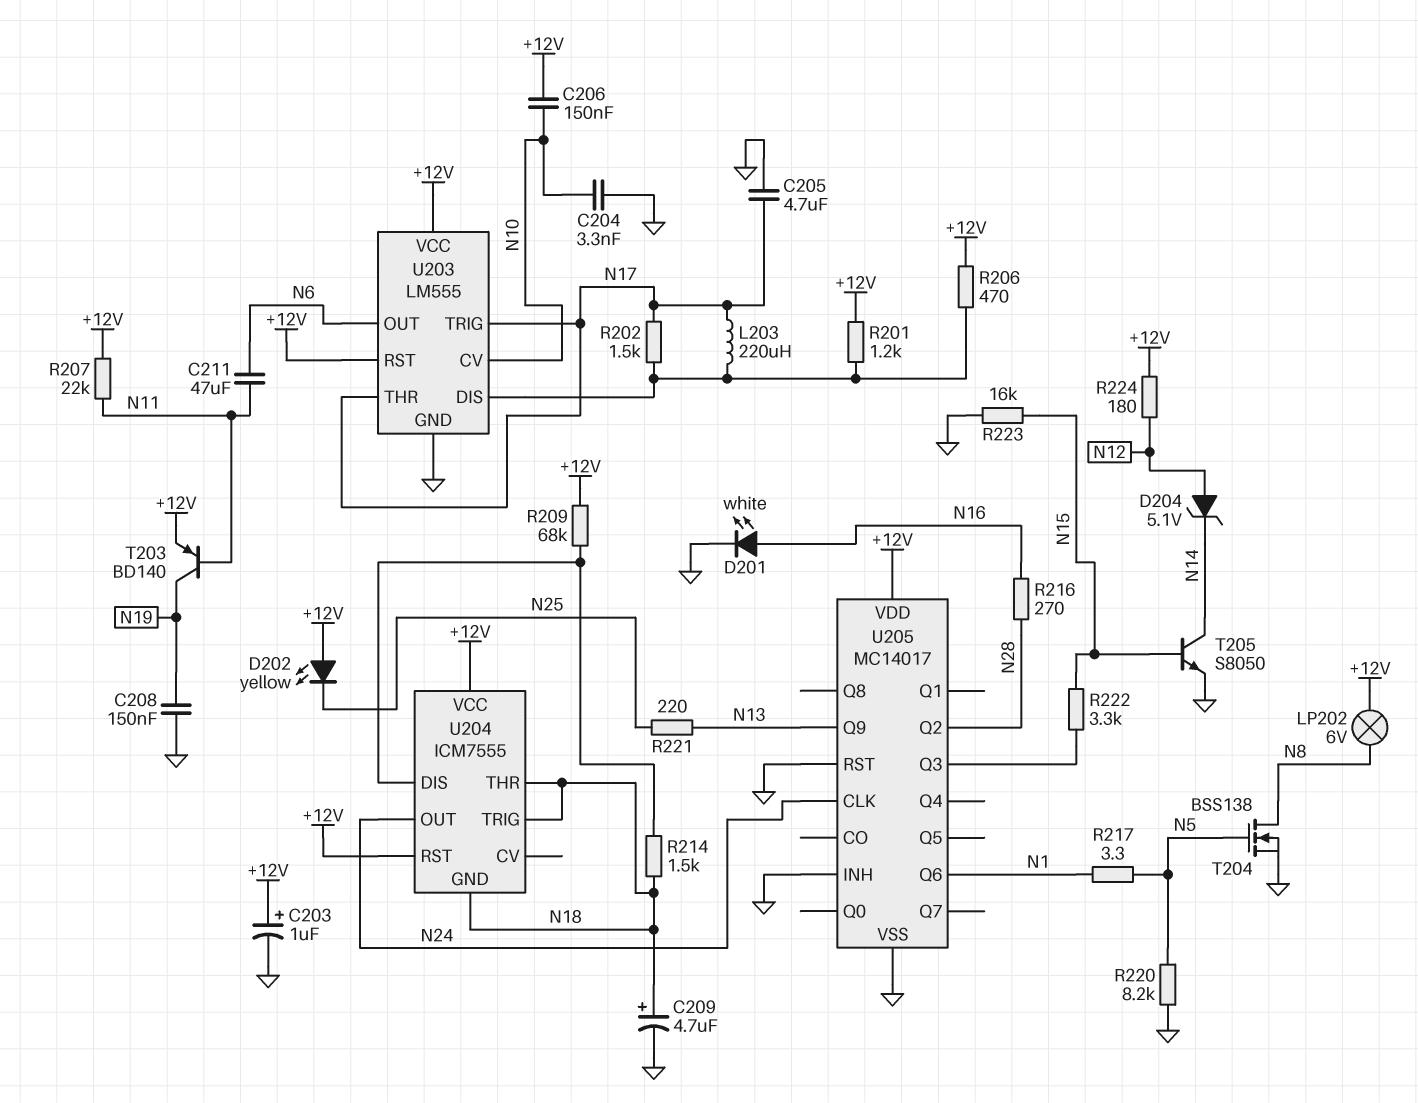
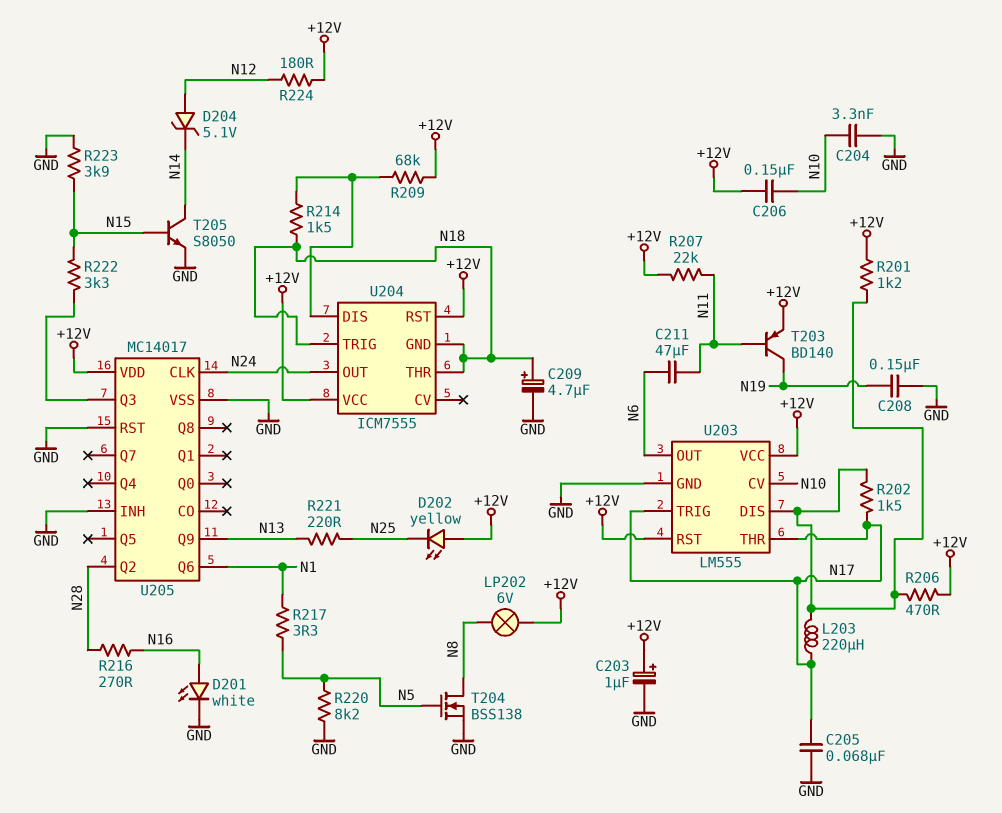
C205: 4.7uF (GND, N17) -> 68nF (GND, N17)
R223: 16k (GND, N15) -> 3.9k (GND, N15)

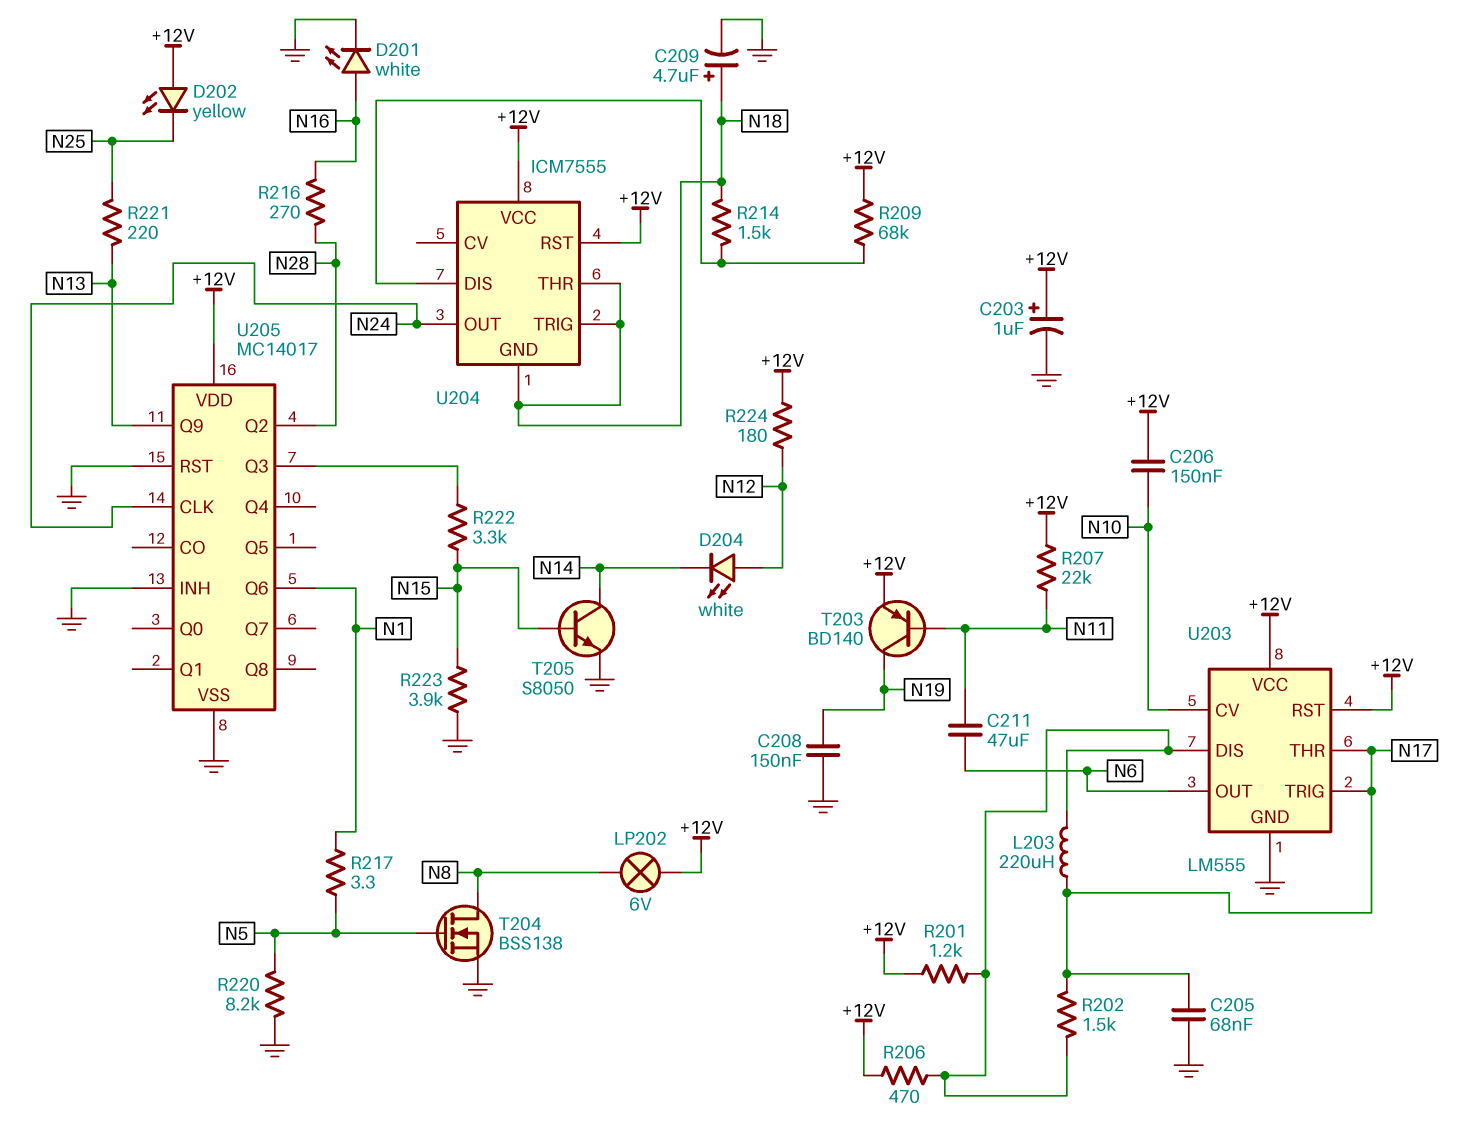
C204: 3.3nF (GND, N10) -> none
D204: zener 5.1V (A N12, K N14) -> LED white (A N12, K N14)

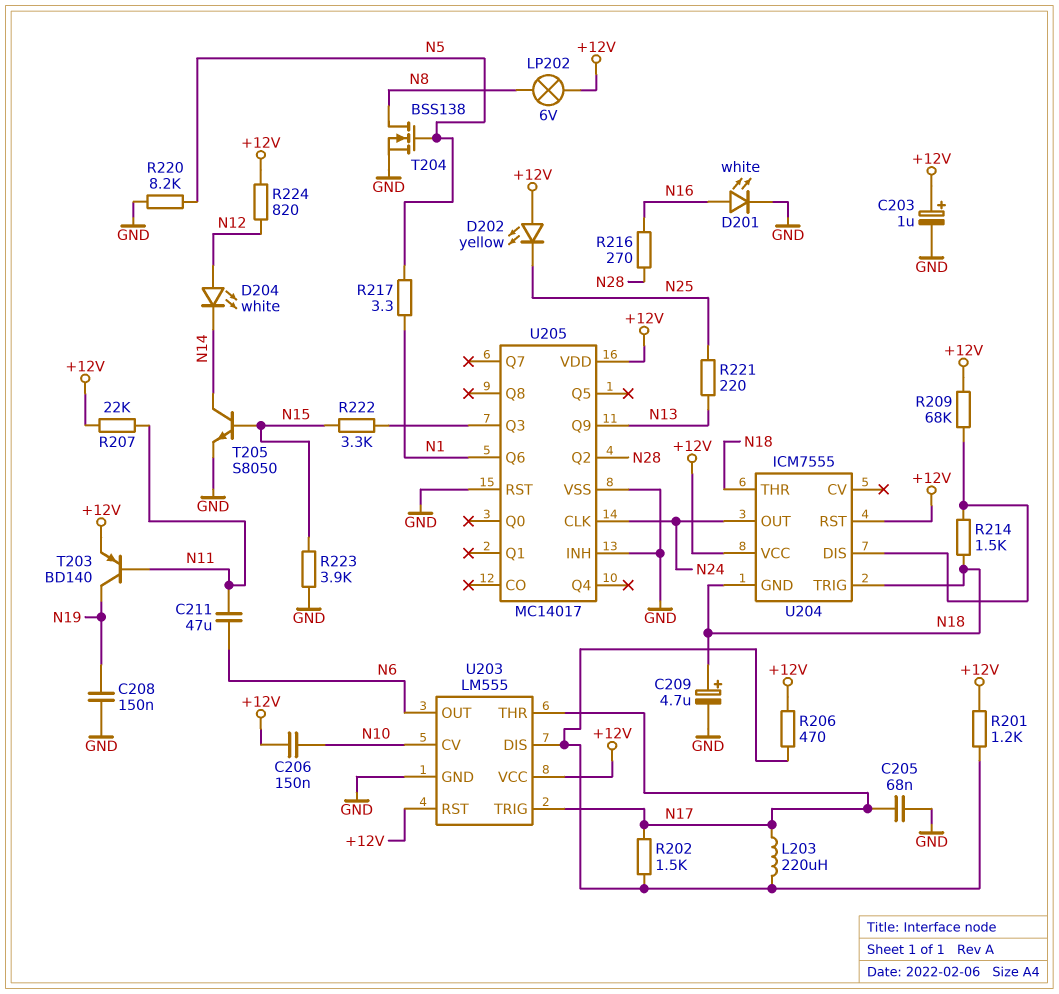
R224: 180 (+12V, N12) -> 820 (+12V, N12)

